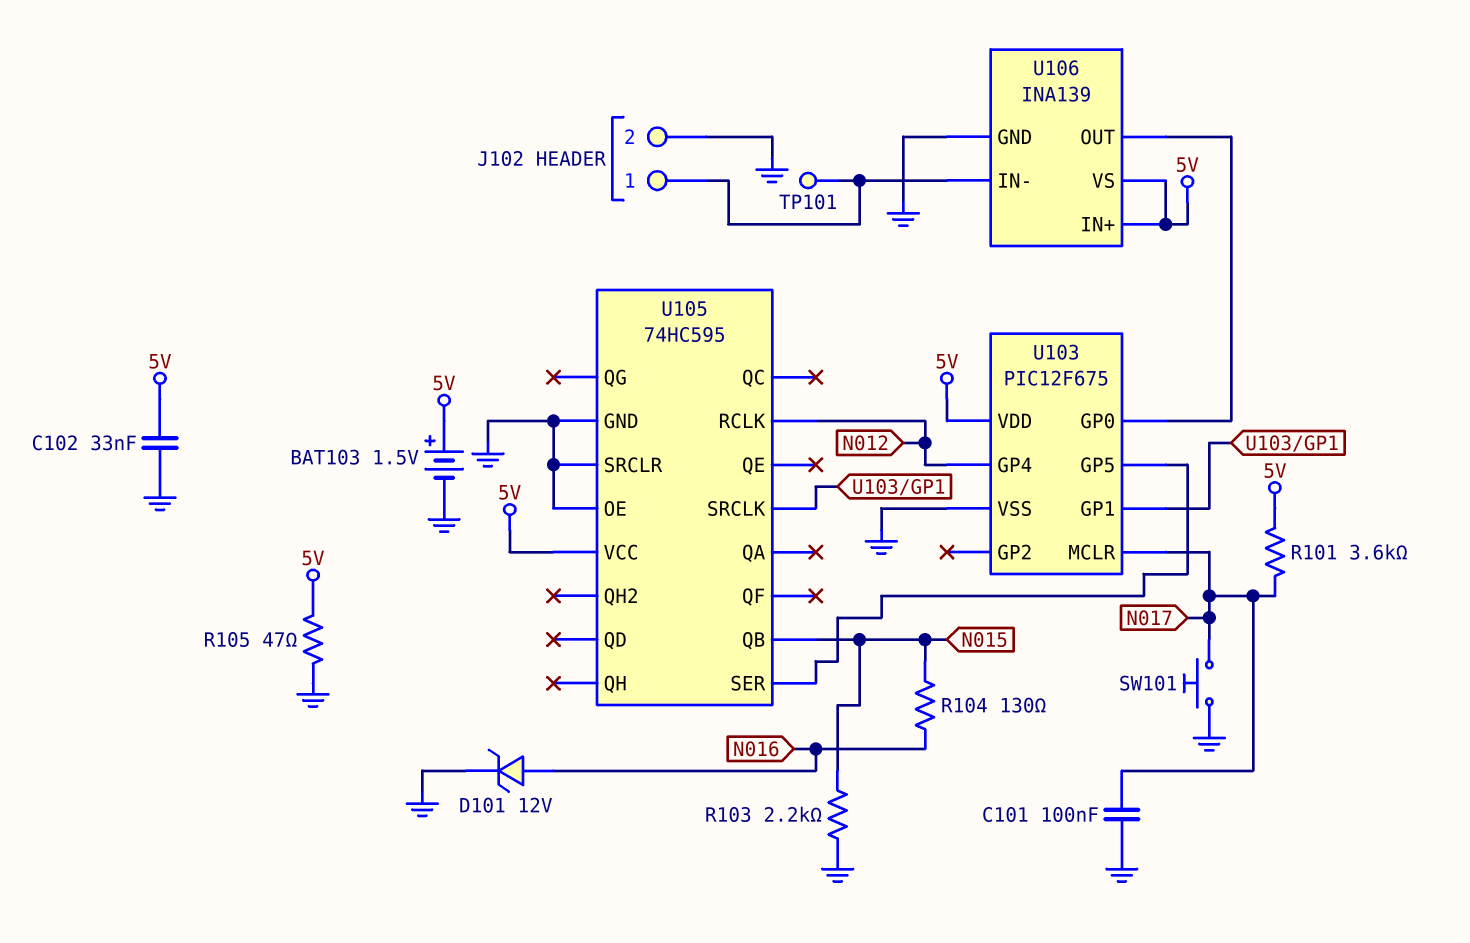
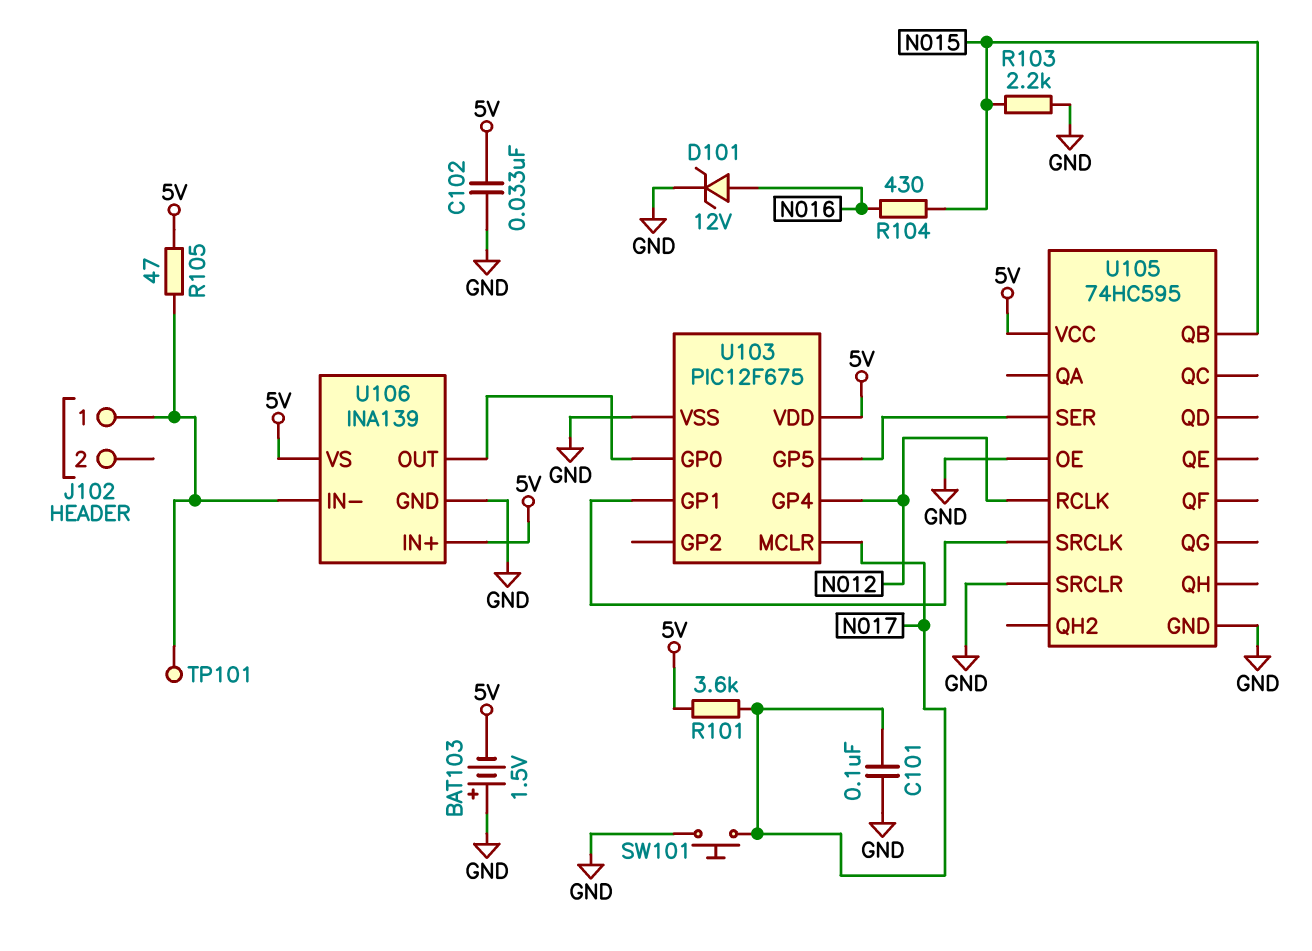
BAT103: 1.5V (plus 5V, minus GND) -> 1.5V (plus GND, minus 5V)
J102 pin 2: GND -> none
R104: 130 (N015, N016) -> 430 (N015, N016)
R105: 47 (5V, GND) -> 47 (5V, J102/1)

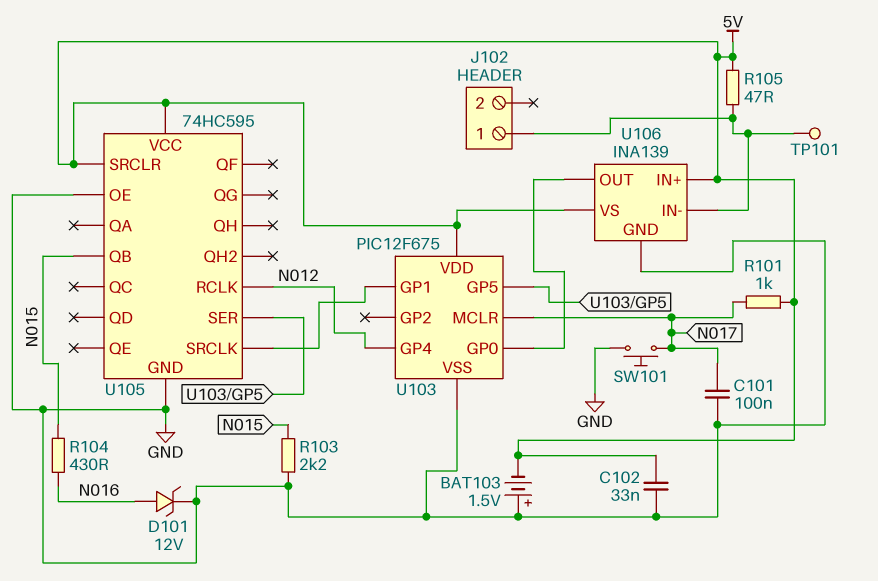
R101: 3.6k (5V, N017) -> 1k (5V, N017)
U105 pin SRCLR: GND -> 5V

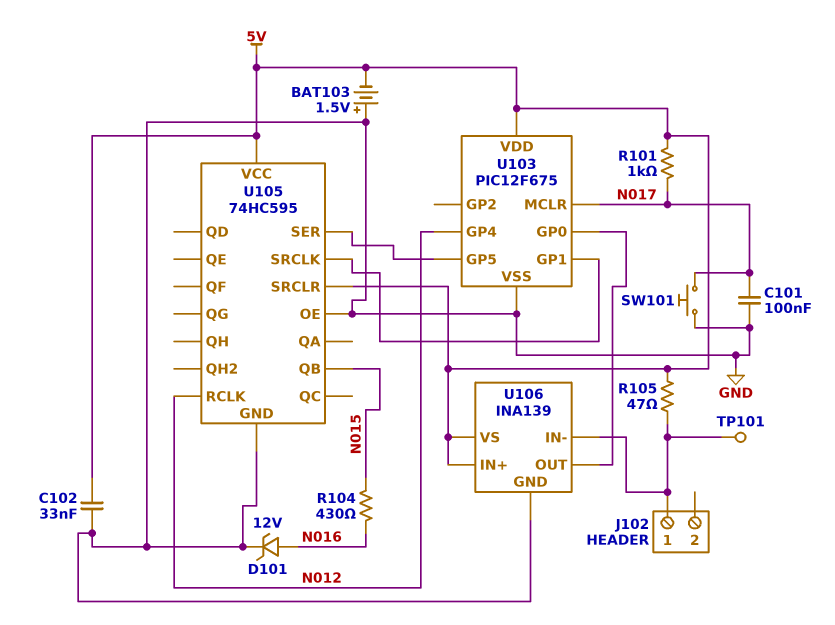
R103: 2.2k (GND, N015) -> none

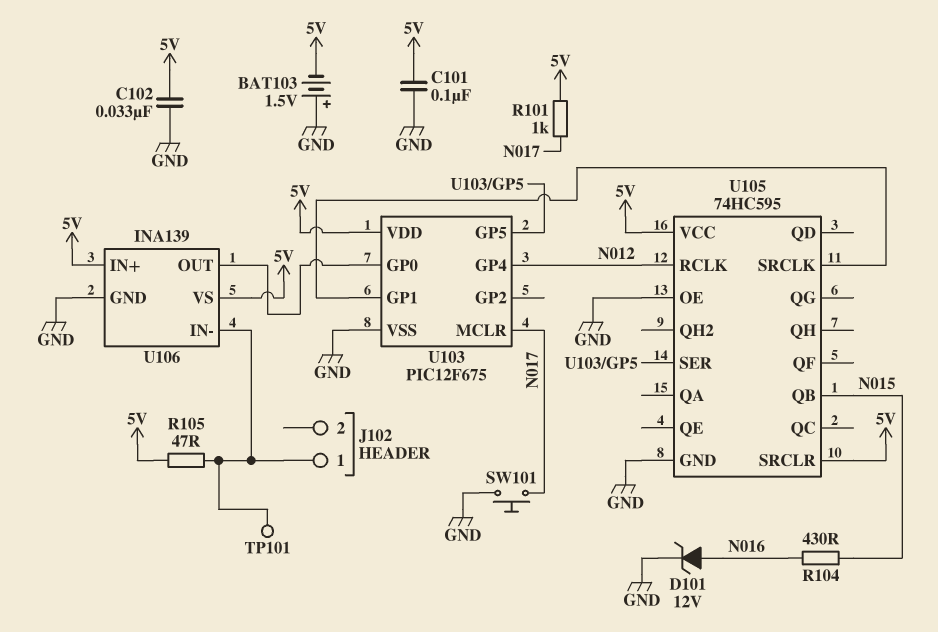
C101: 100nF (GND, N017) -> 100nF (5V, GND)

